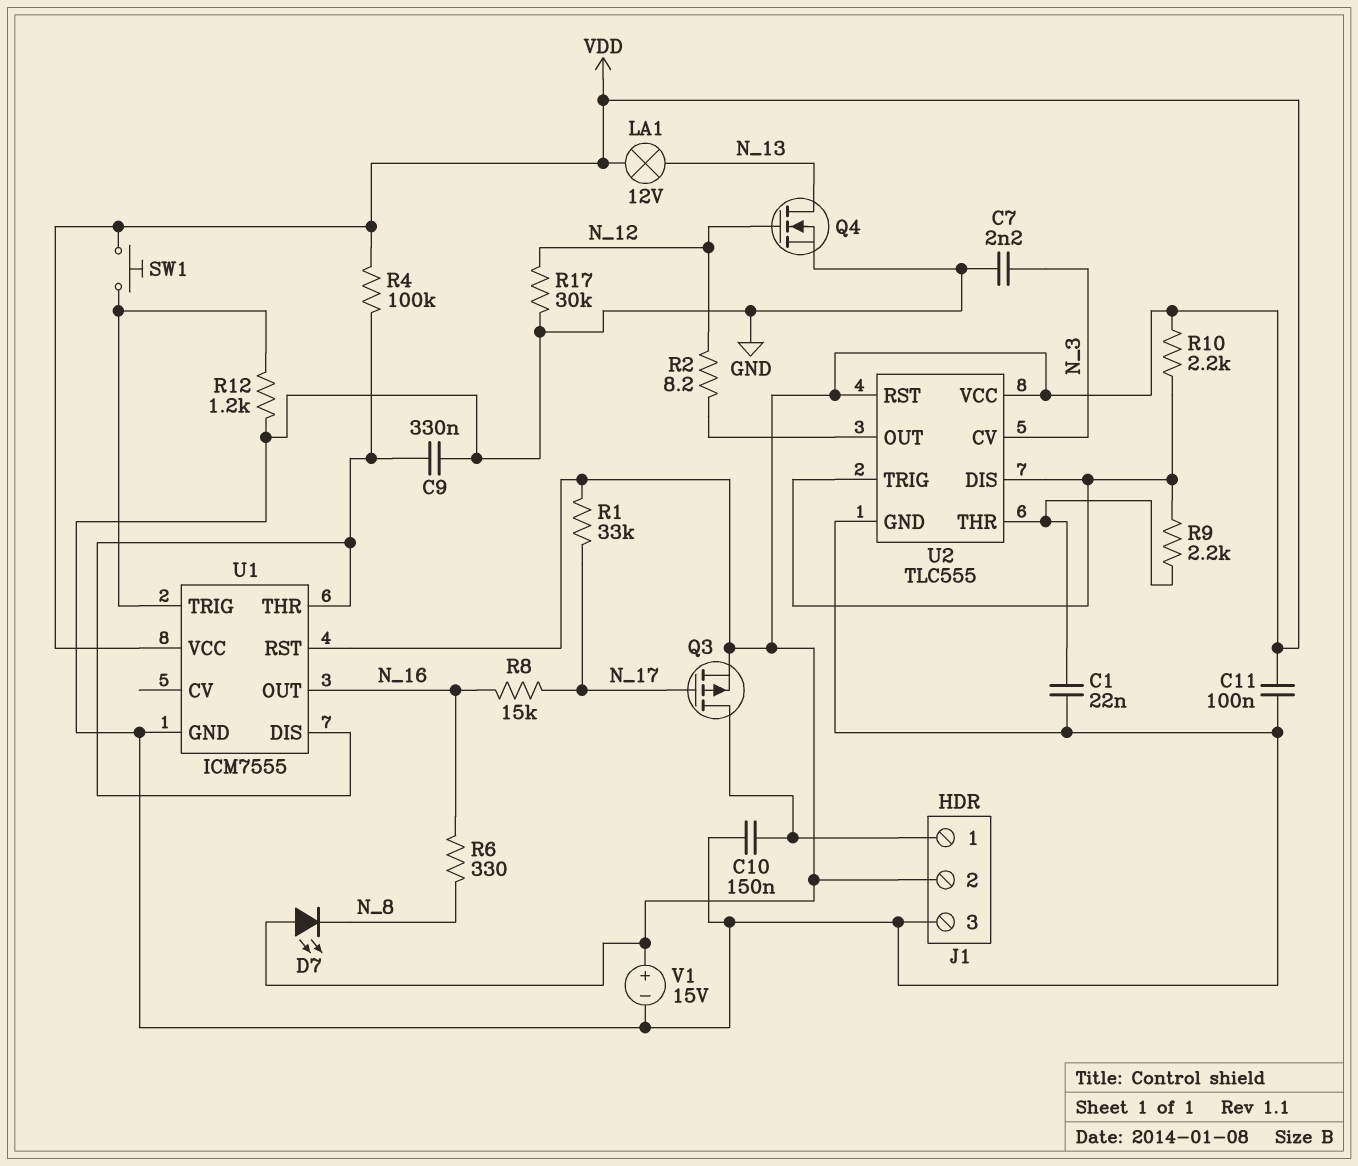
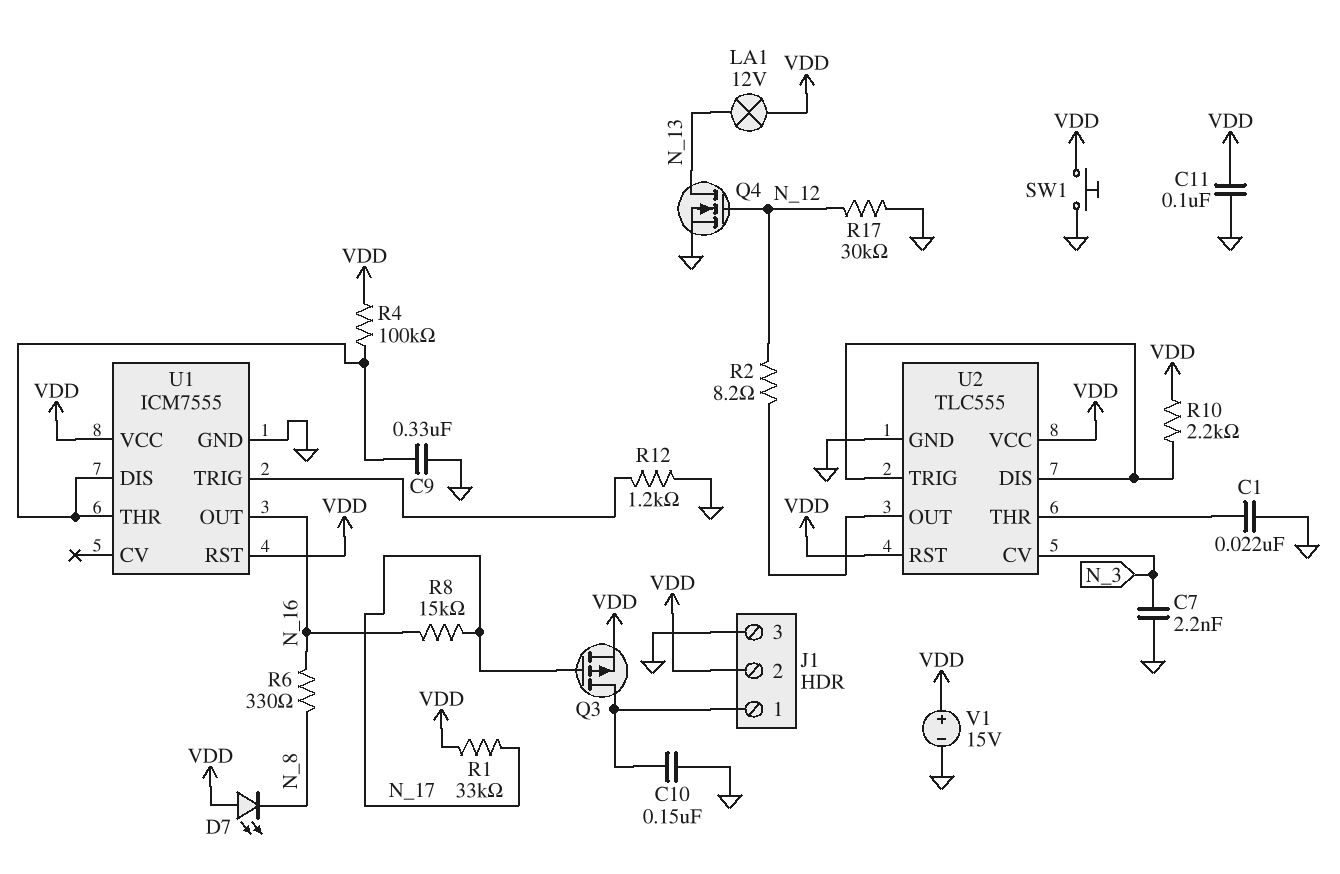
R9: 2.2k (U2/DIS, U2/THR) -> none
SW1: button (U1/TRIG, VDD) -> button (GND, VDD)

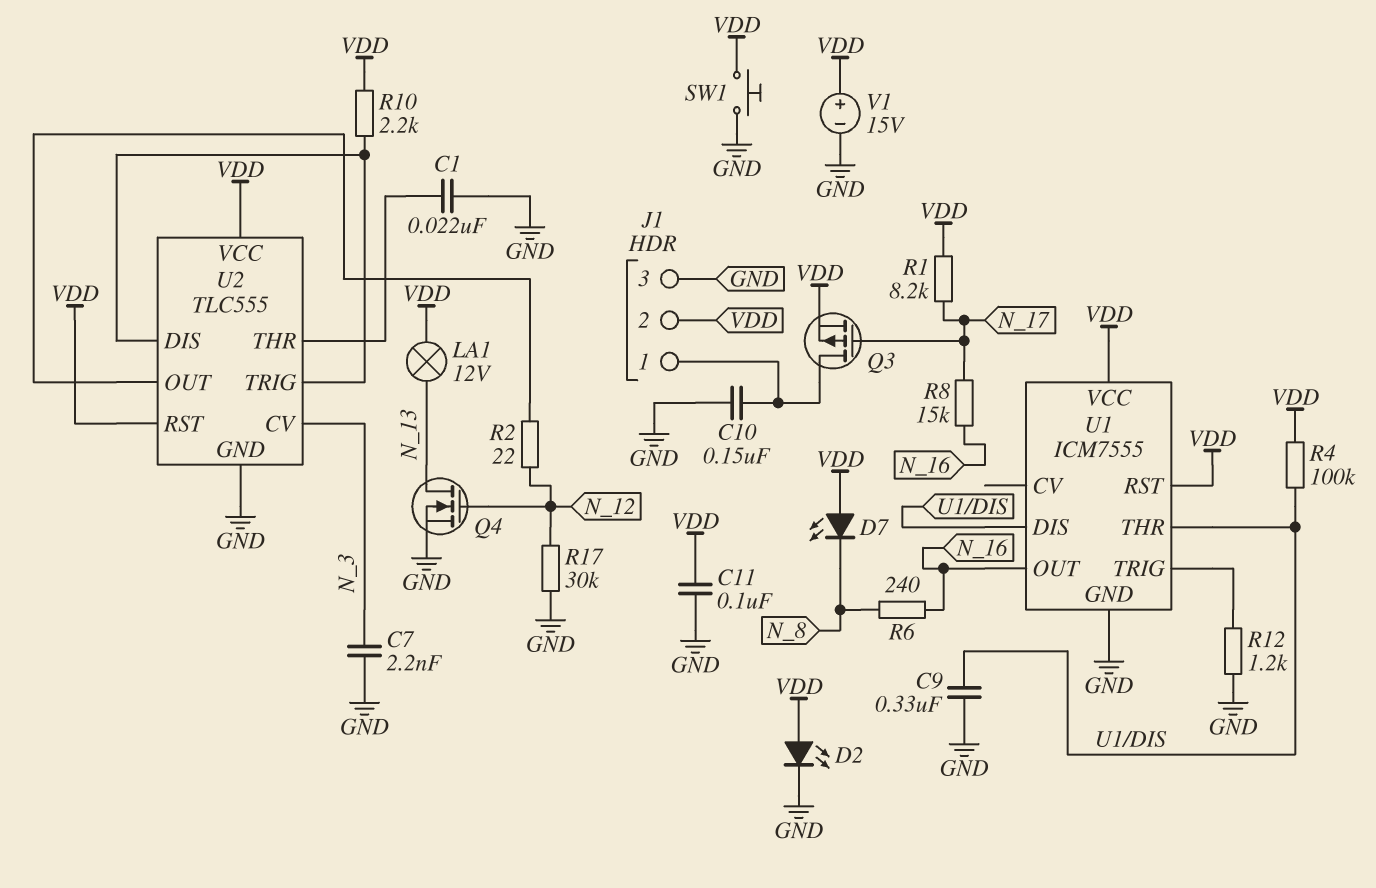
D2: none -> LED (A VDD, K GND)
R1: 33k (N_17, VDD) -> 8.2k (N_17, VDD)
R2: 8.2 (N_12, U2/OUT) -> 22 (N_12, U2/OUT)
R6: 330 (N_8, N_16) -> 240 (N_8, N_16)

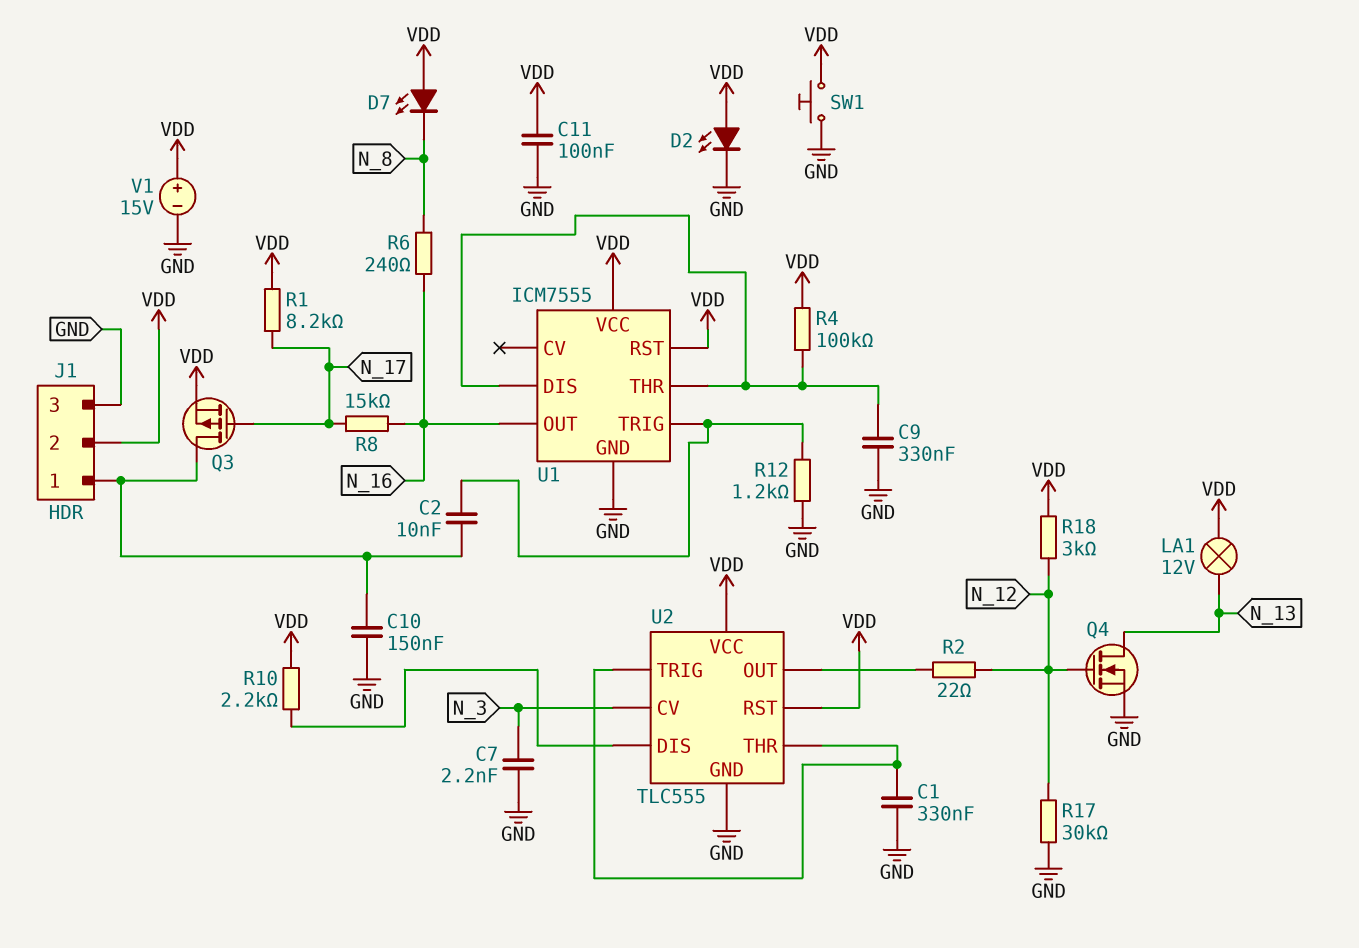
C1: 22nF (GND, U2/THR) -> 330nF (GND, U2/THR)
C2: none -> 10nF (J1/1, U1/TRIG)
R18: none -> 3k (N_12, VDD)
U2 pin TRIG: U2/DIS -> U2/THR

